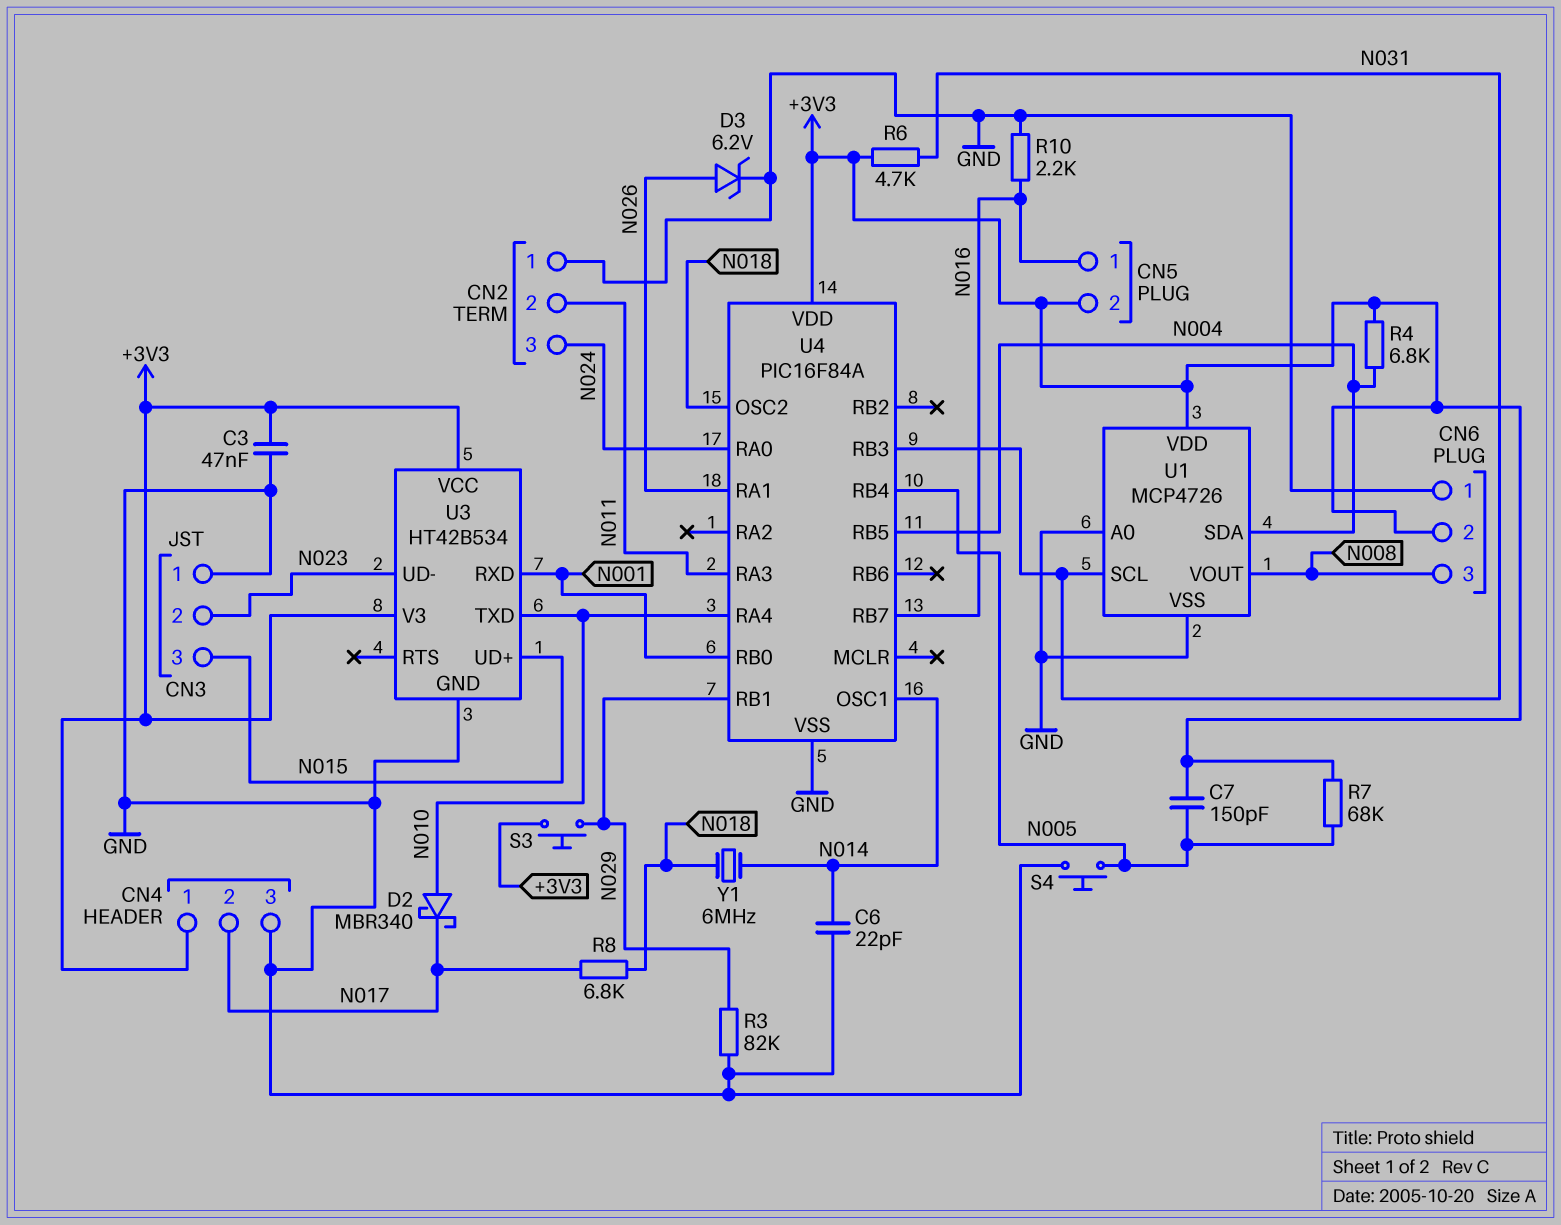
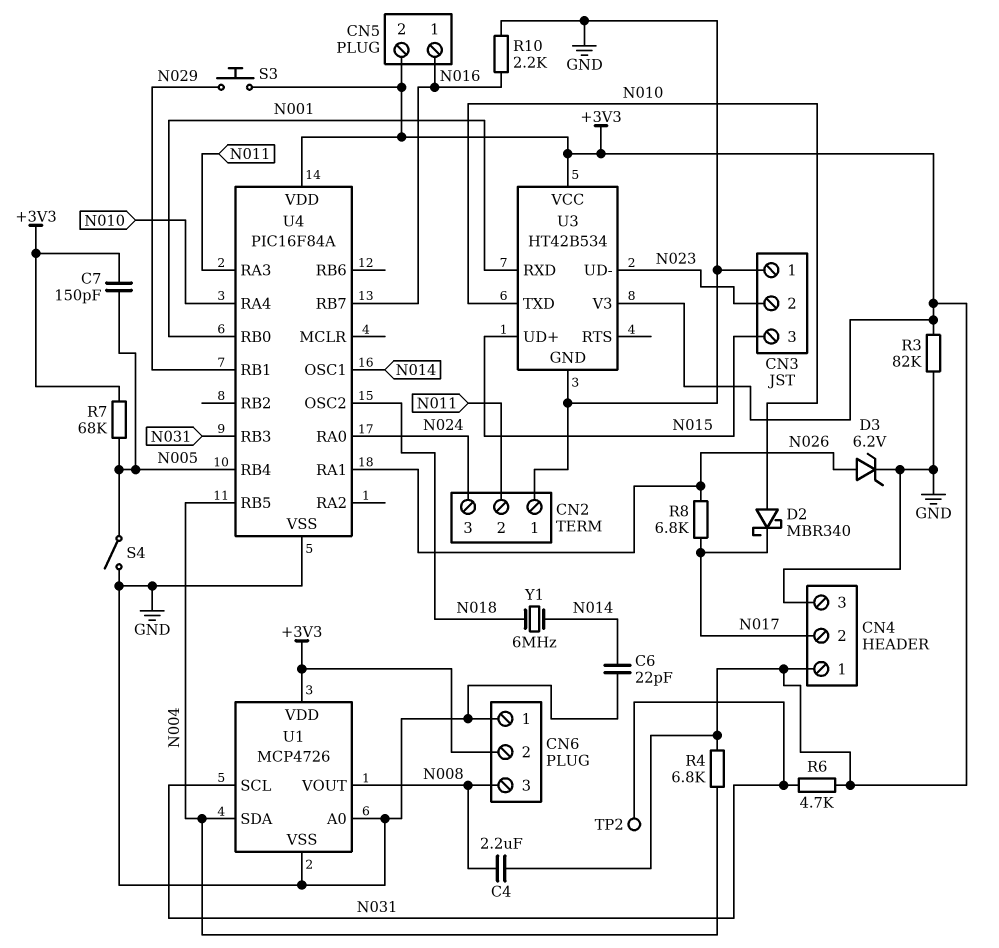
C3: 47nF (+3V3, GND) -> none
C4: none -> 2.2uF (+3V3, N008)
R3: 82k (GND, N029) -> 82k (+3V3, GND)
R8: 6.8k (N017, N018) -> 6.8k (N017, N026)
S4: button (GND, N005) -> switch (GND, N005)
TP2: none -> test point (N031)

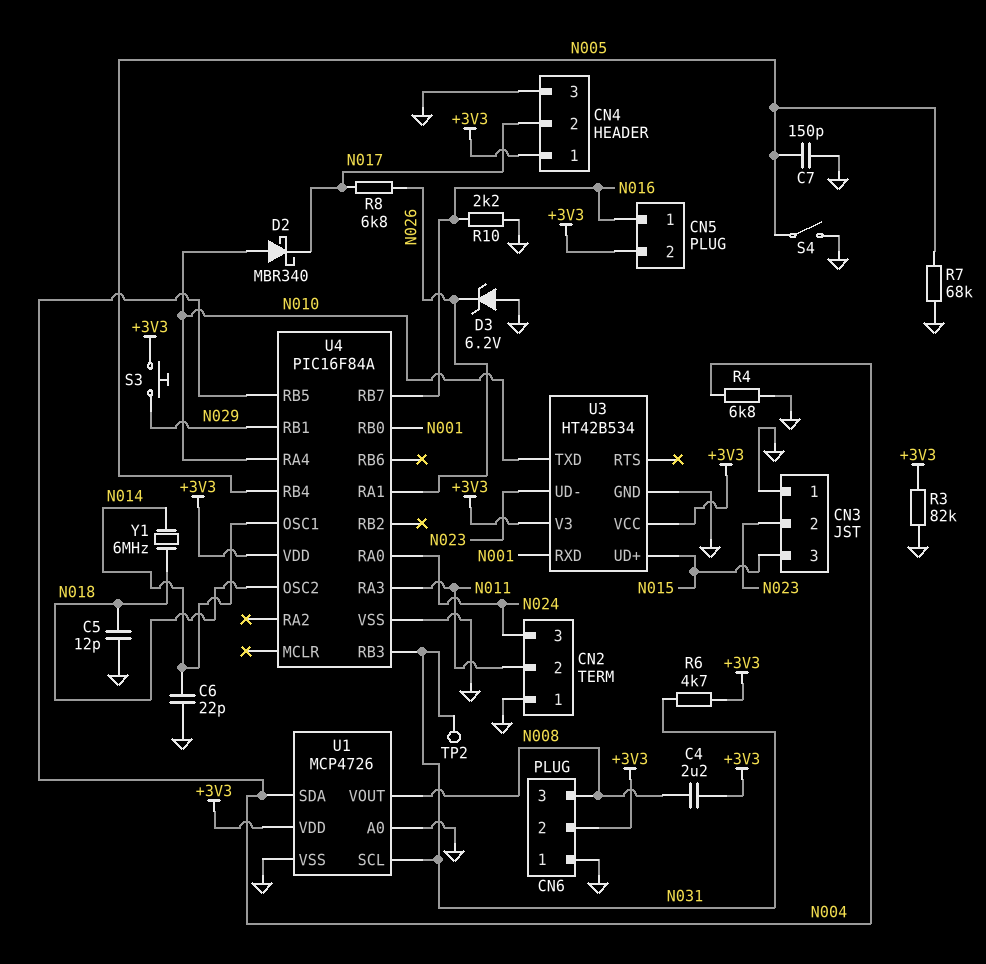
C5: none -> 12pF (GND, N018)
C7: 150pF (+3V3, N005) -> 150pF (GND, N005)
D3: zener 6.2V (A N026, K GND) -> zener 6.2V (A GND, K N026)
R4: 6.8k (+3V3, N004) -> 6.8k (GND, N004)
R7: 68k (+3V3, N005) -> 68k (GND, N005)

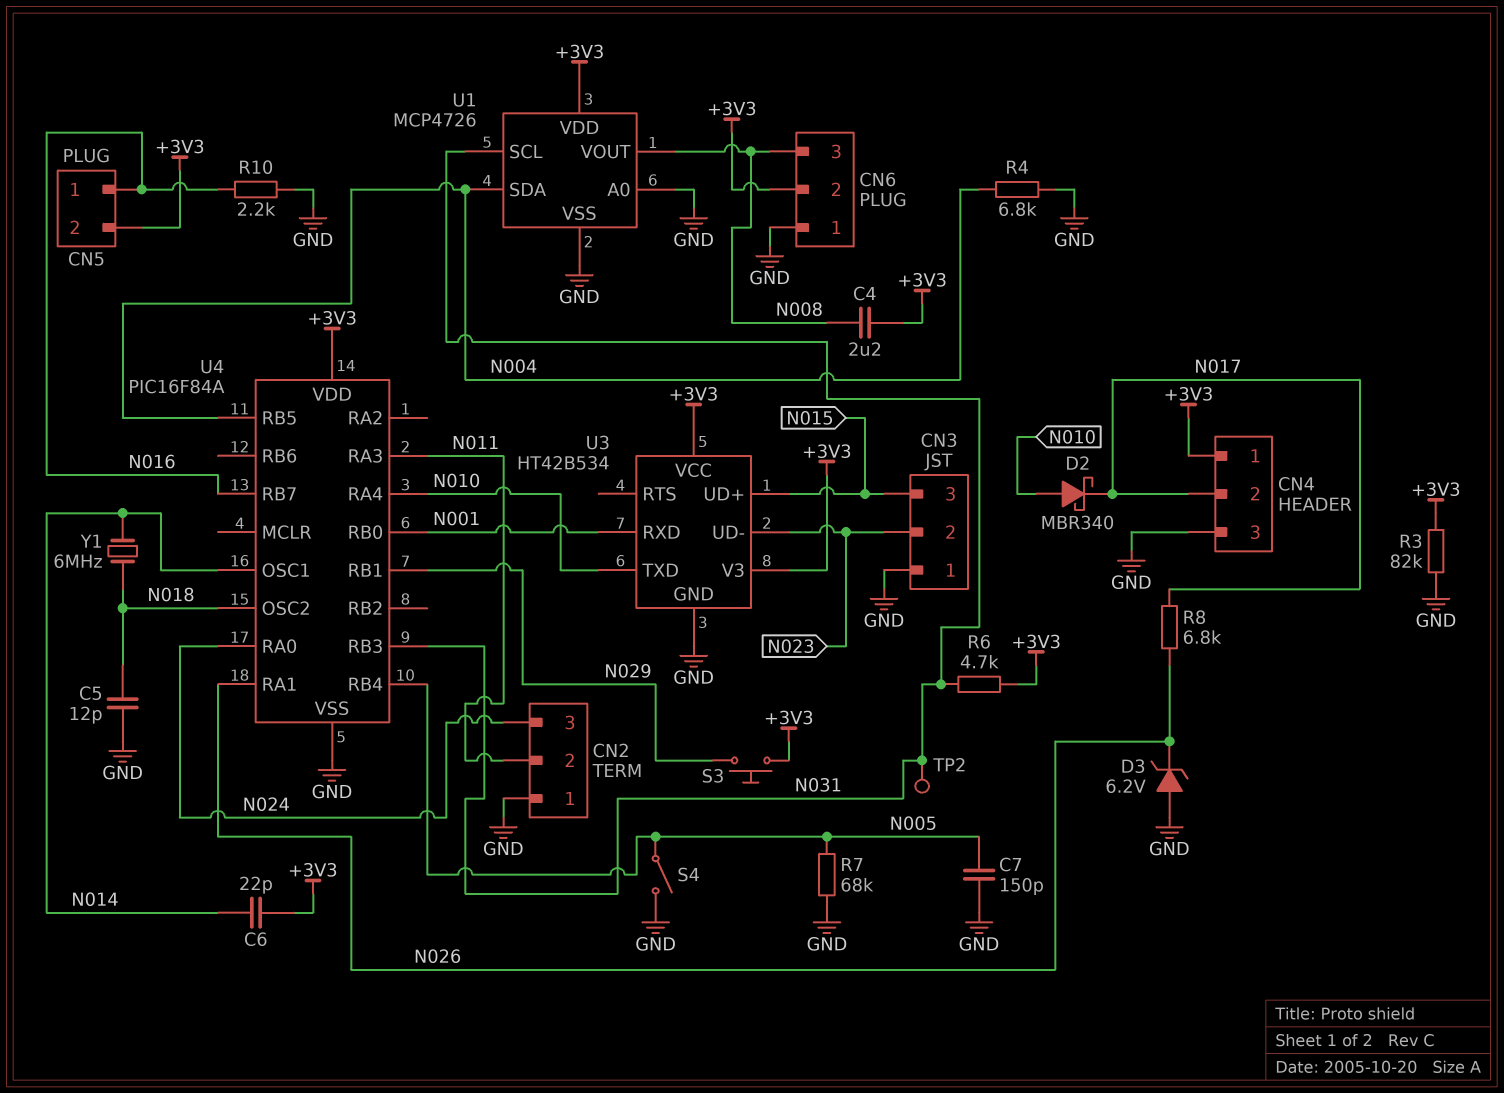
C6: 22pF (GND, N014) -> 22pF (+3V3, N014)

